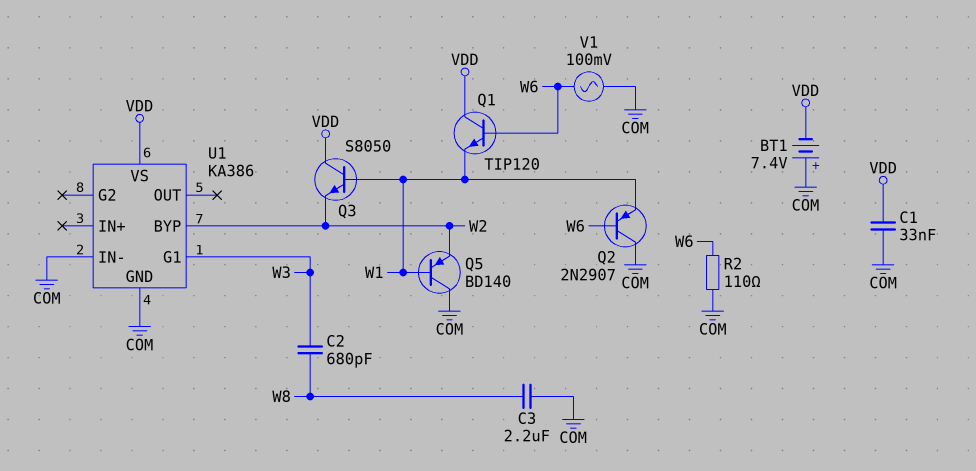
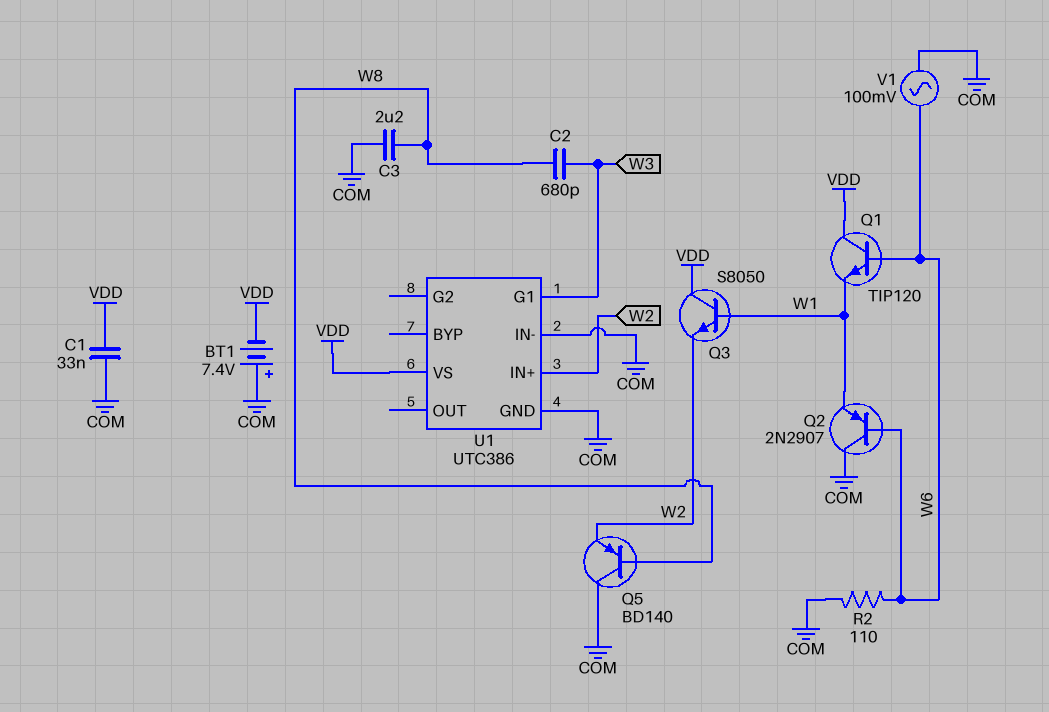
Q5: PNP BD140 (B W1, C COM, E W2) -> PNP BD140 (B W8, C COM, E W2)
U1: KA386 -> UTC386
U1 pin BYP: W2 -> none
U1 pin IN+: none -> W2

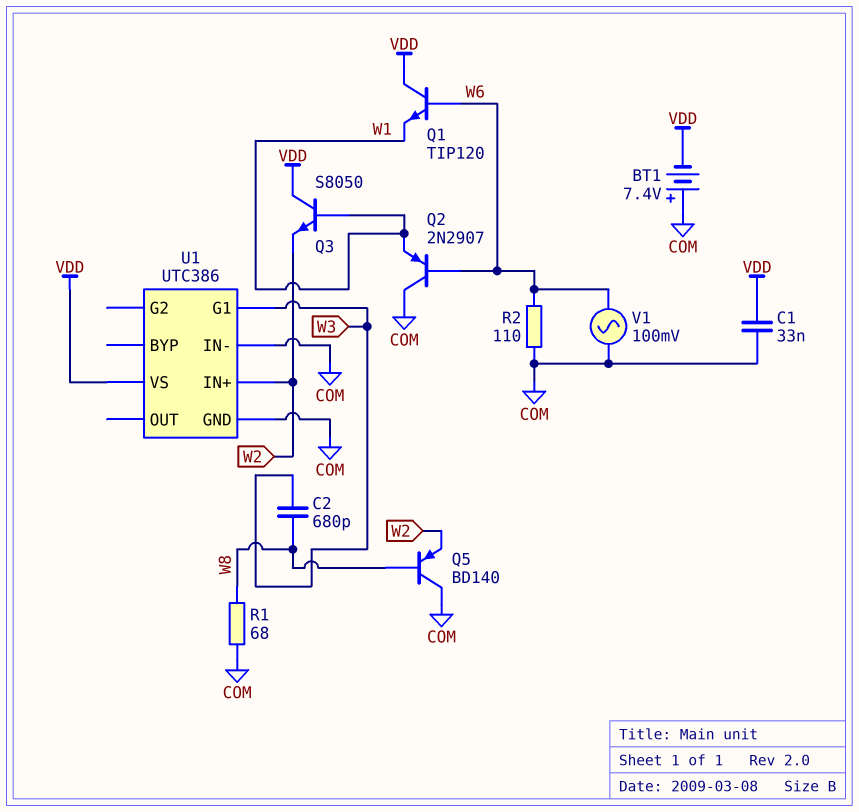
C3: 2.2uF (COM, W8) -> none
R1: none -> 68 (COM, W8)

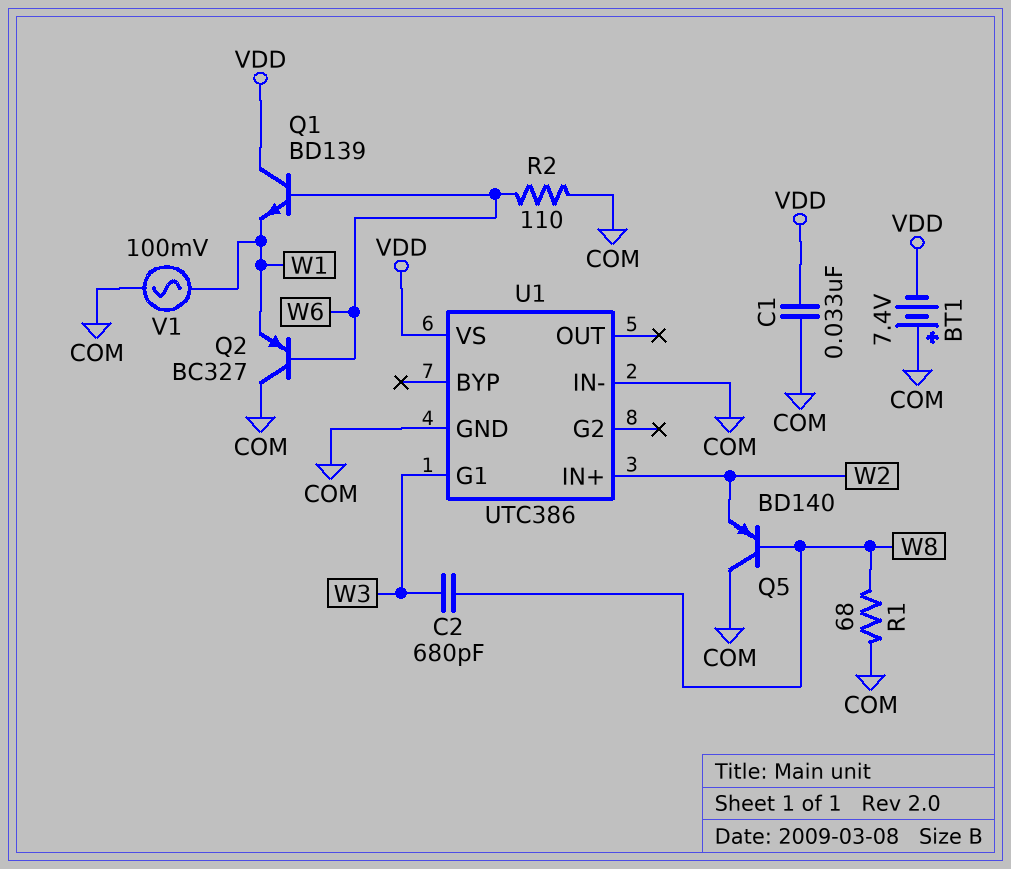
Q1: NPN TIP120 (B W6, C VDD, E W1) -> NPN BD139 (B W6, C VDD, E W1)
Q2: PNP 2N2907 (B W6, C COM, E W1) -> PNP BC327 (B W6, C COM, E W1)
Q3: NPN S8050 (B W1, C VDD, E W2) -> none
V1: AC 100mV (COM, W6) -> AC 100mV (COM, W1)

